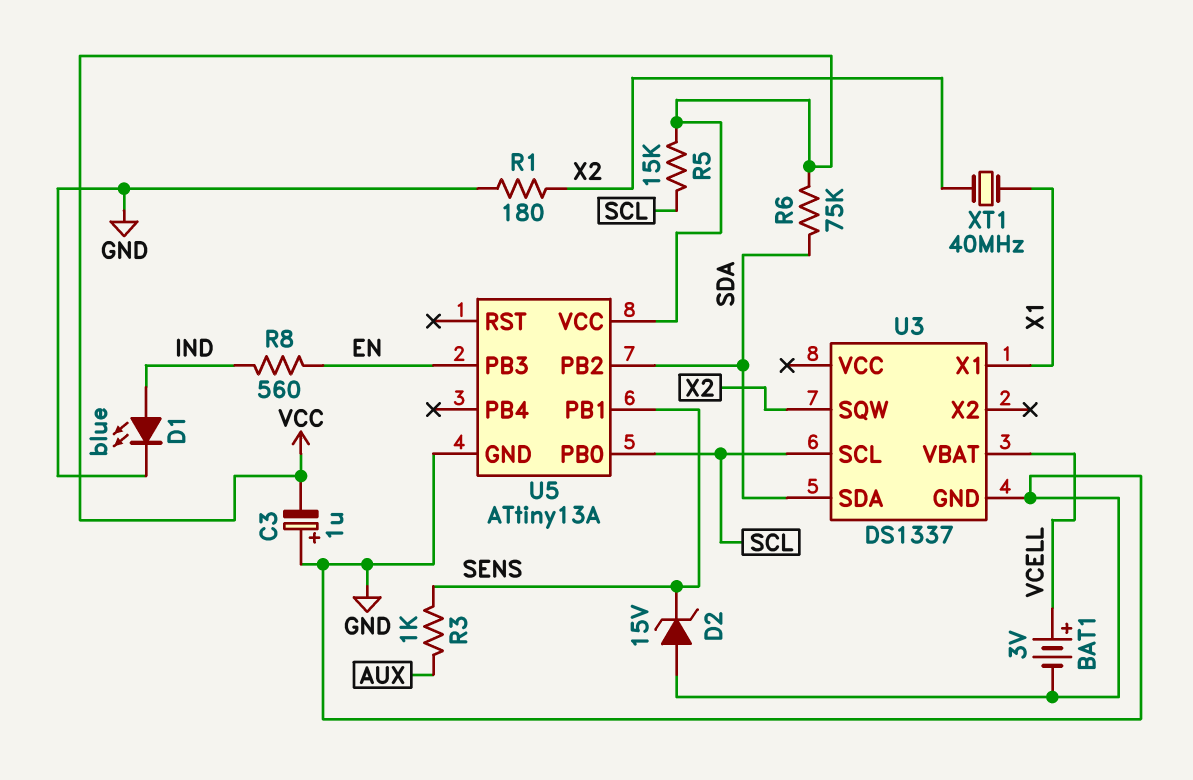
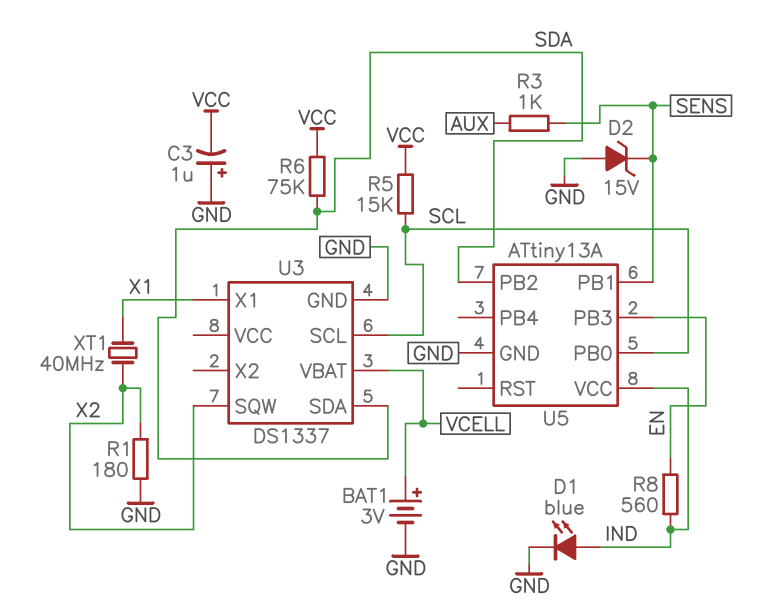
U5 pin VCC: VCC -> IND

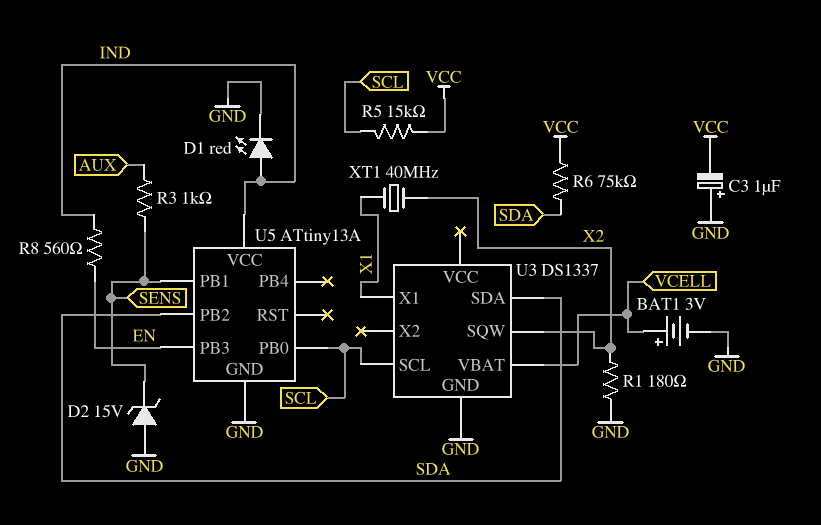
D1: LED blue (A IND, K GND) -> LED red (A IND, K GND)

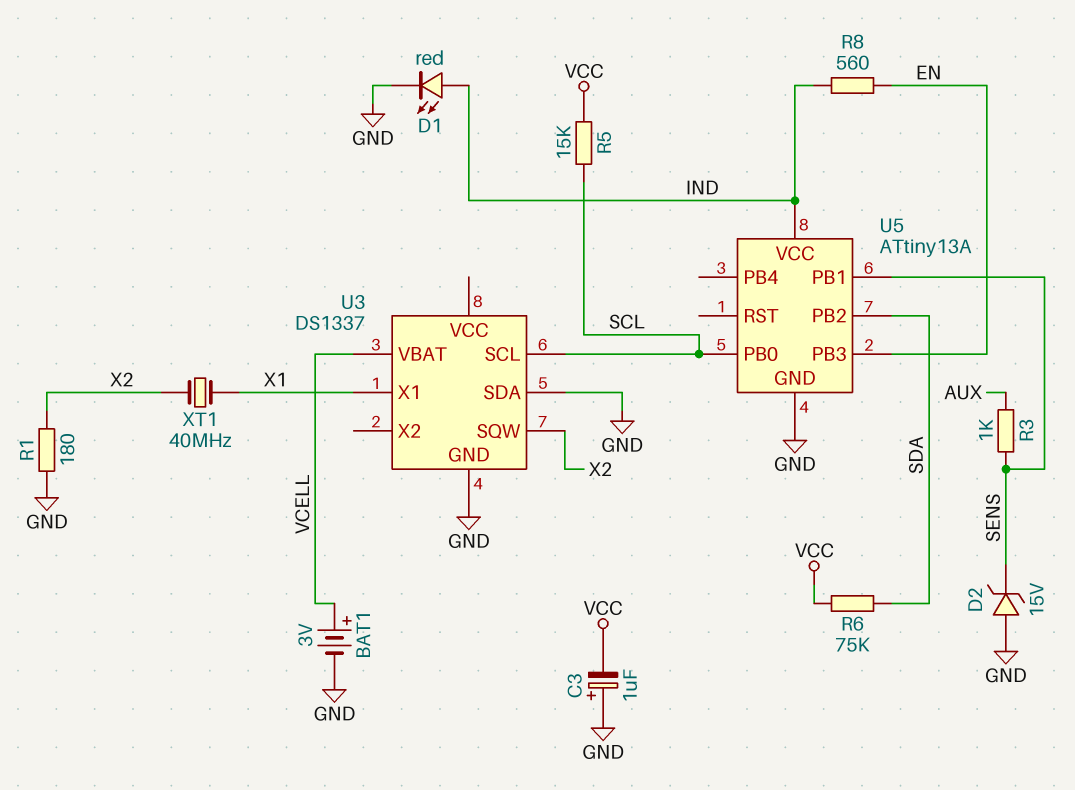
U3 pin SDA: SDA -> GND

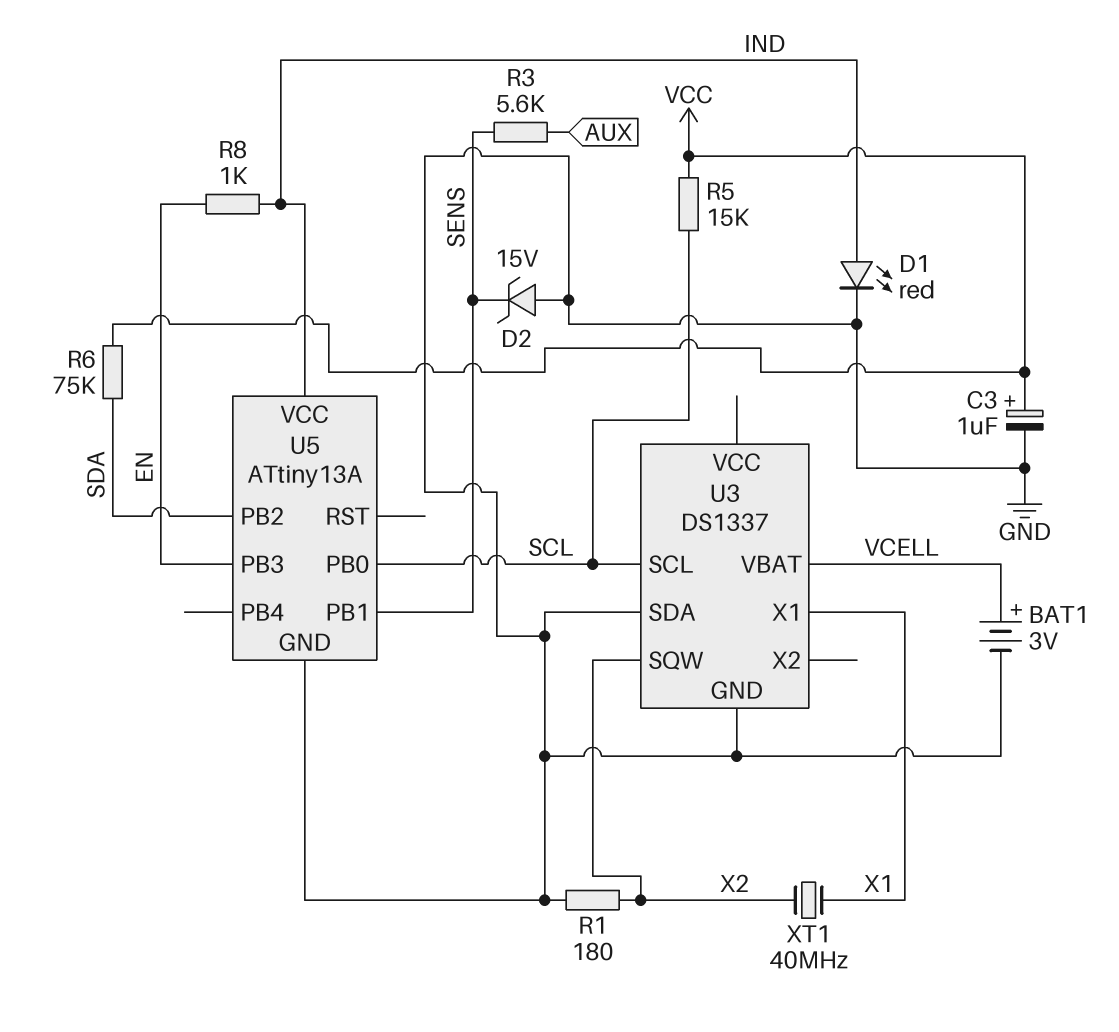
C3: 1uF (plus GND, minus VCC) -> 1uF (plus VCC, minus GND)
R3: 1k (AUX, SENS) -> 5.6k (AUX, SENS)
R8: 560 (EN, IND) -> 1k (EN, IND)

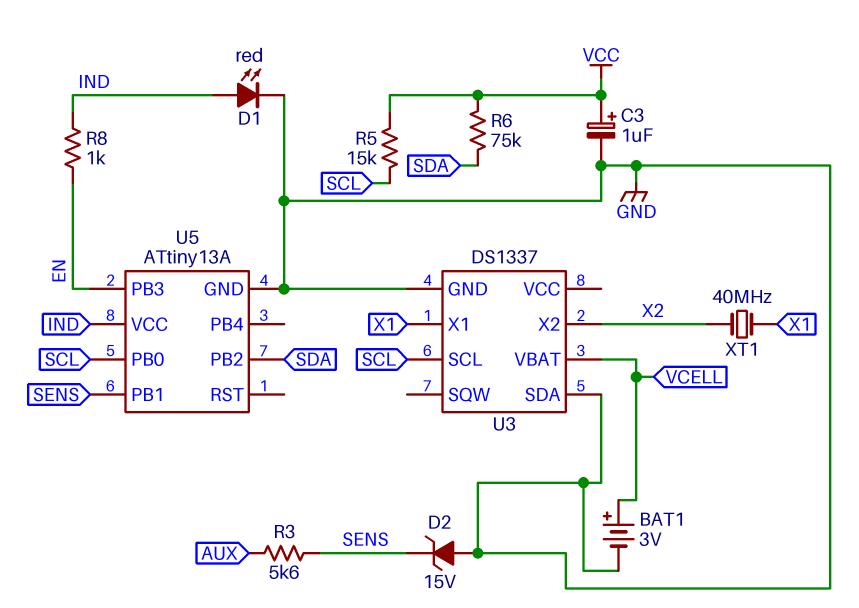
R1: 180 (GND, X2) -> none
U3 pin SQW: X2 -> none
U3 pin X2: none -> X2

